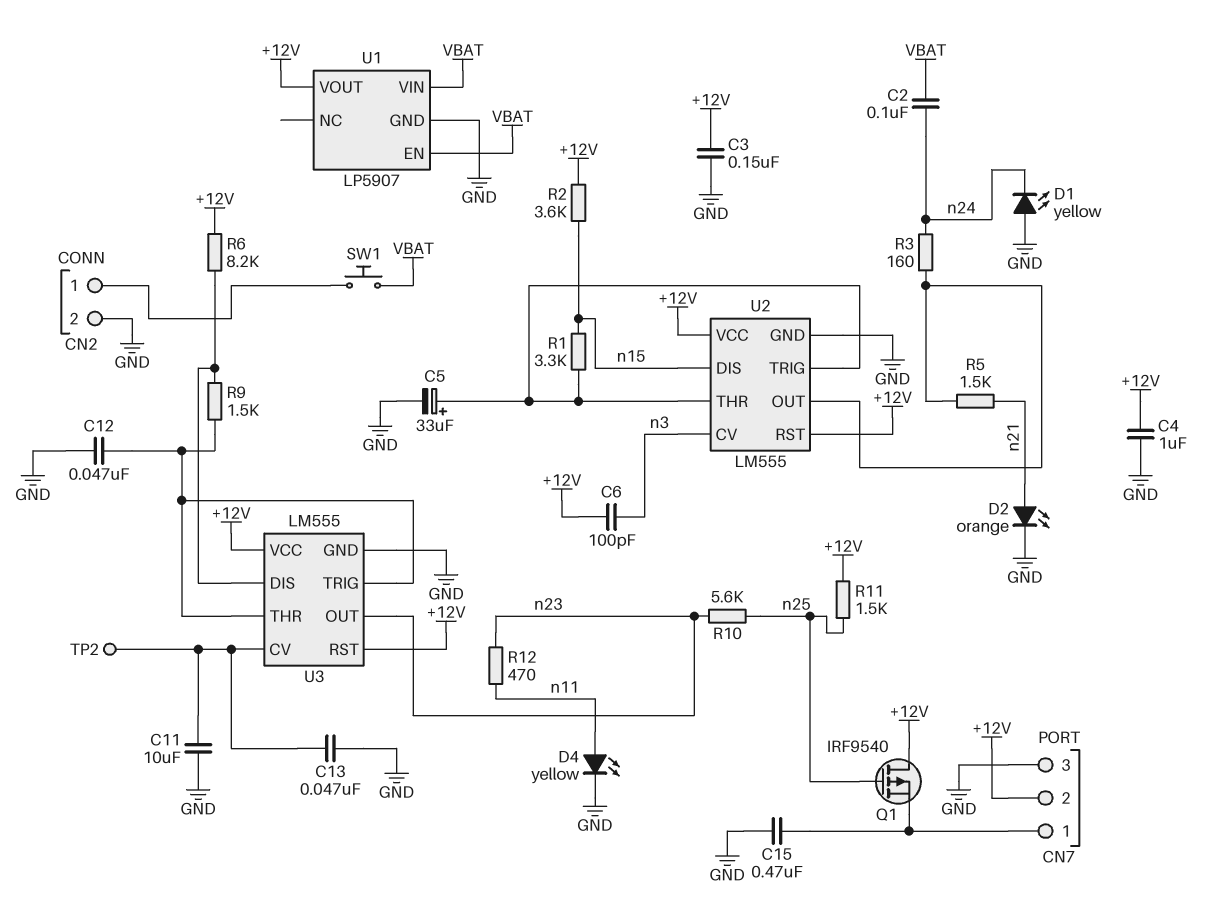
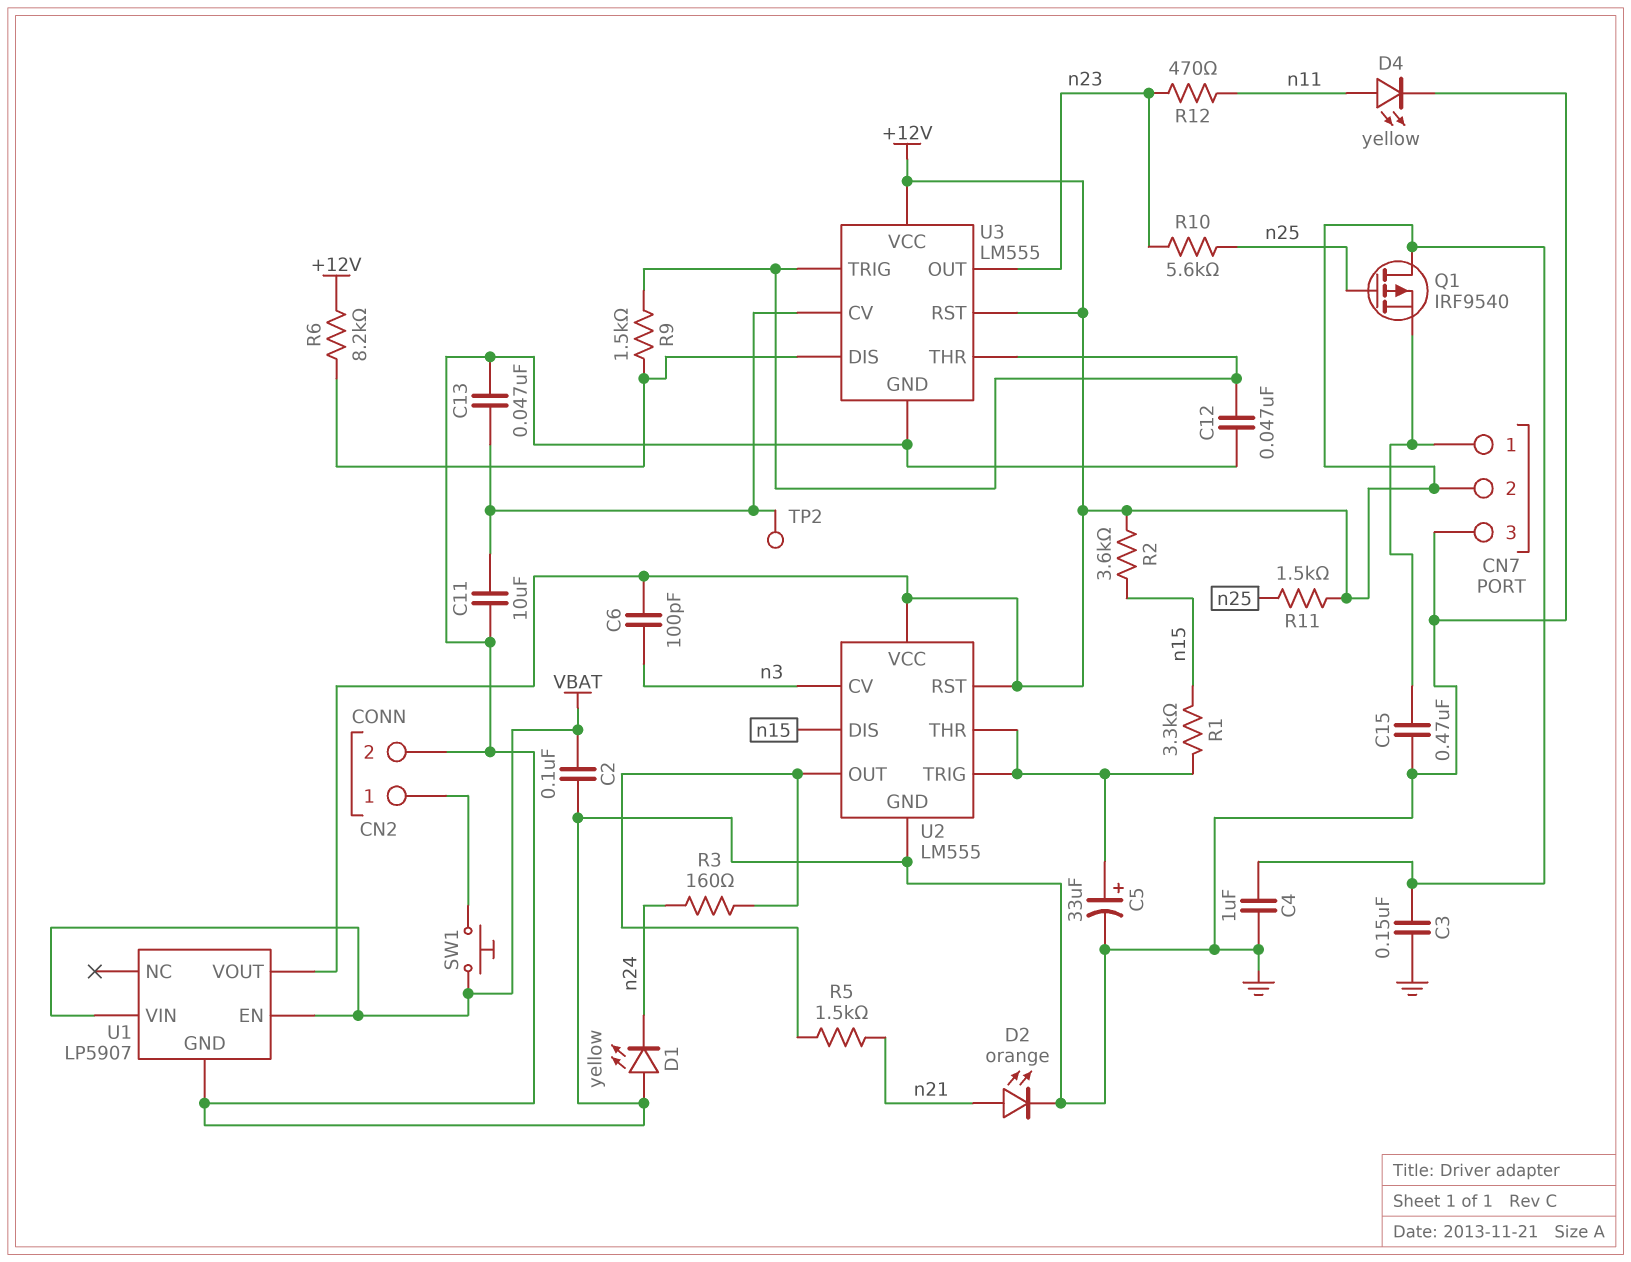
C2: 100nF (VBAT, n24) -> 100nF (GND, VBAT)

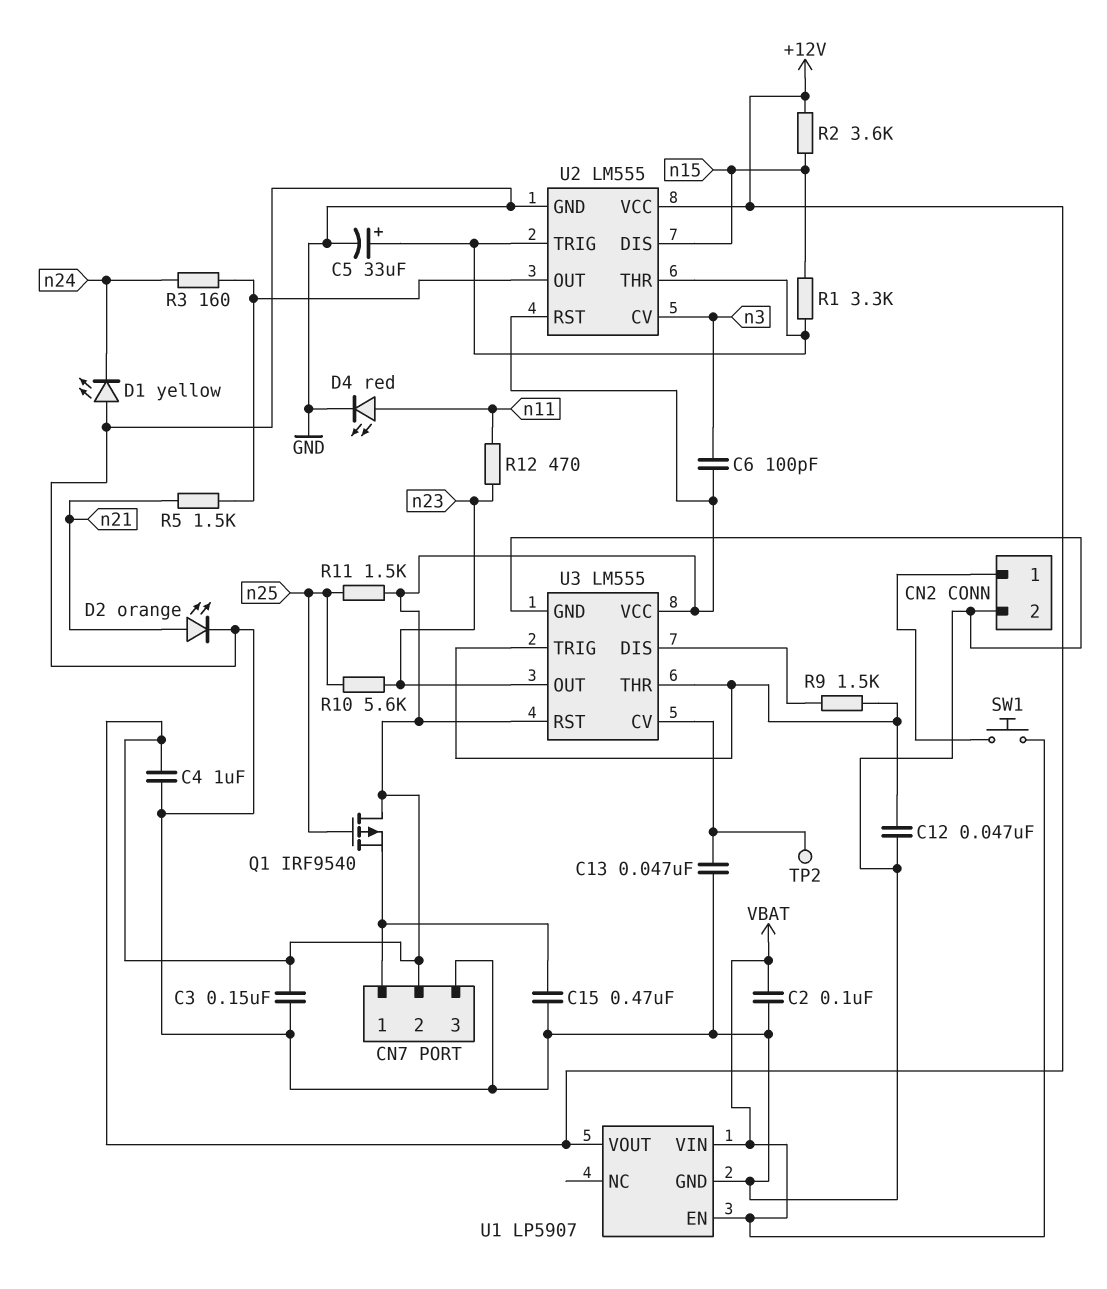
C11: 10uF (GND, U3/CV) -> none
D4: LED yellow (A n11, K GND) -> LED red (A n11, K GND)
R6: 8.2k (+12V, U3/DIS) -> none

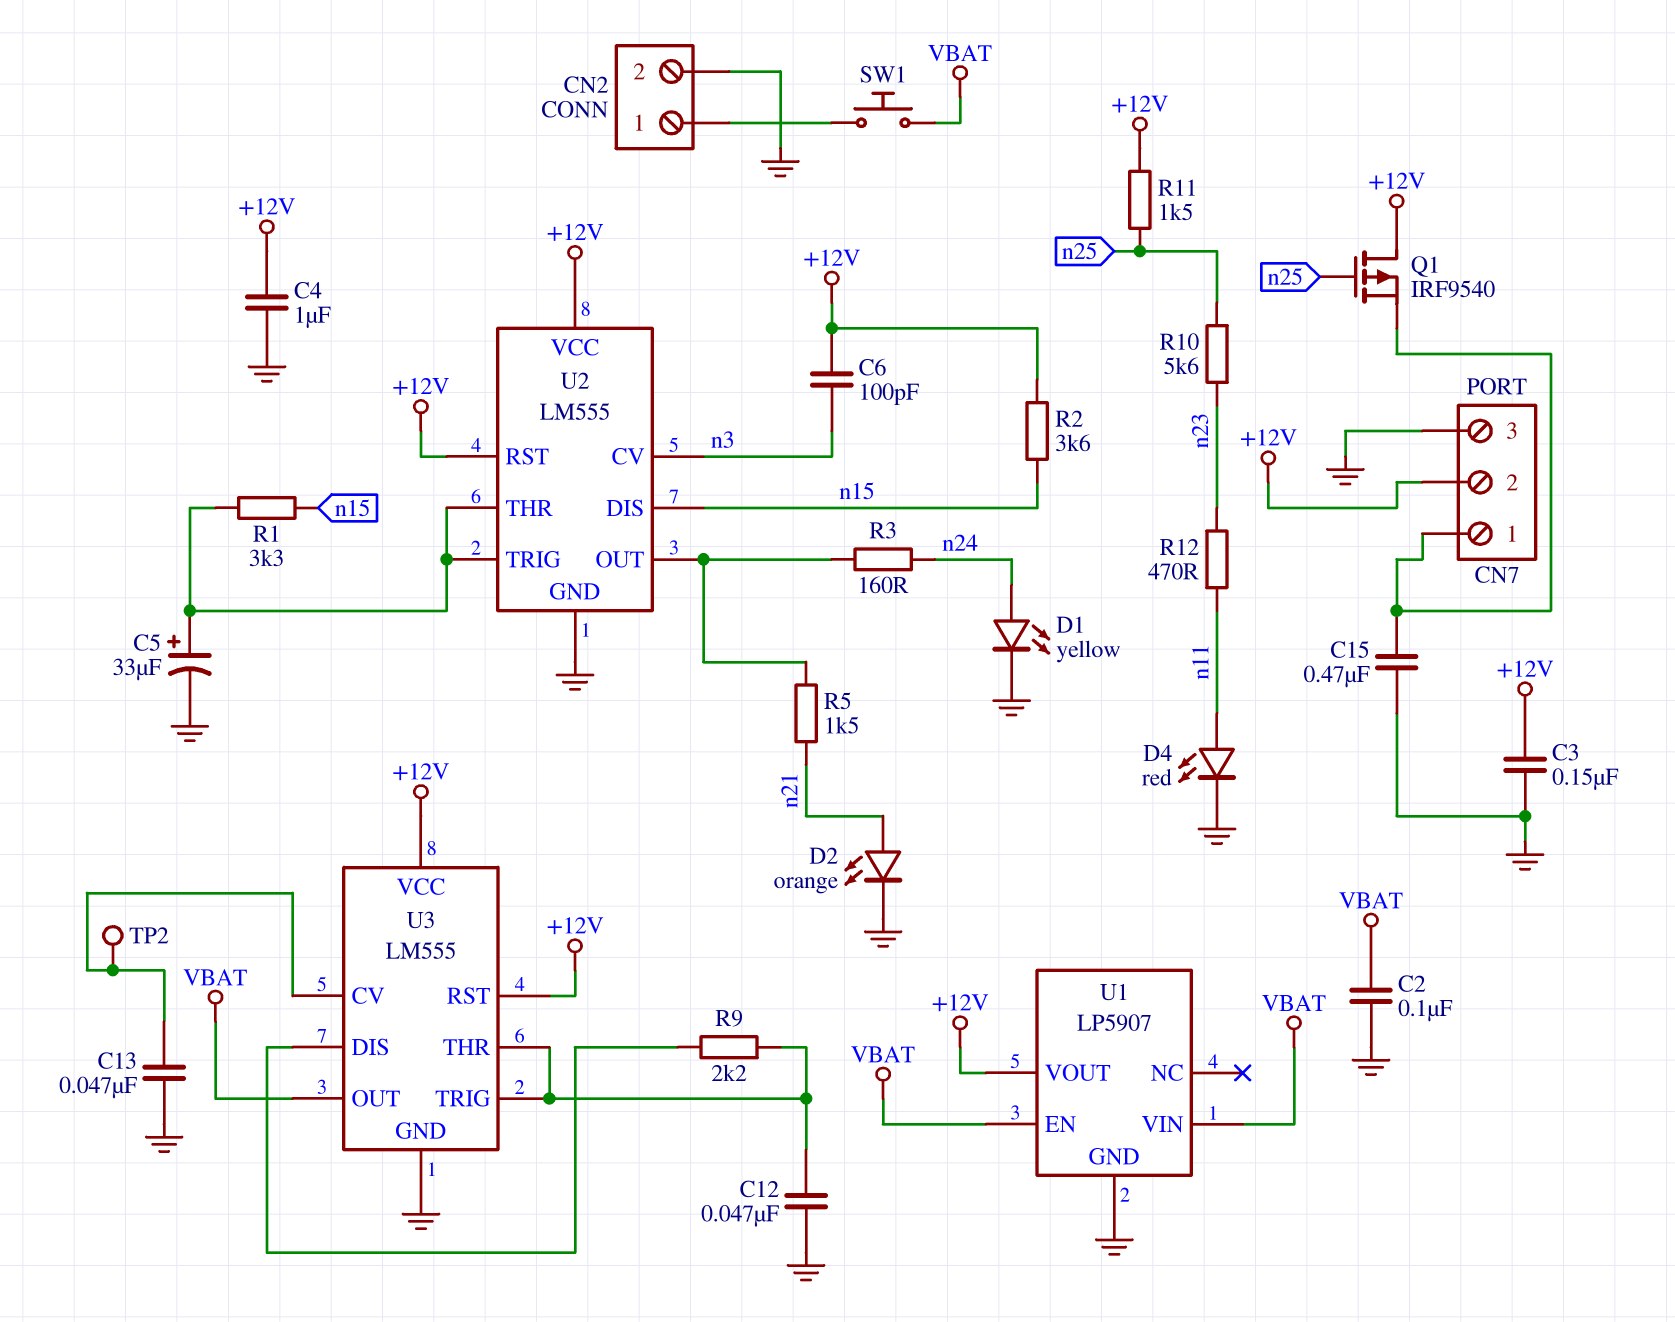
D1: LED yellow (A GND, K n24) -> LED yellow (A n24, K GND)
R9: 1.5k (U3/DIS, U3/THR) -> 2.2k (U3/DIS, U3/THR)
U3 pin OUT: n23 -> VBAT

